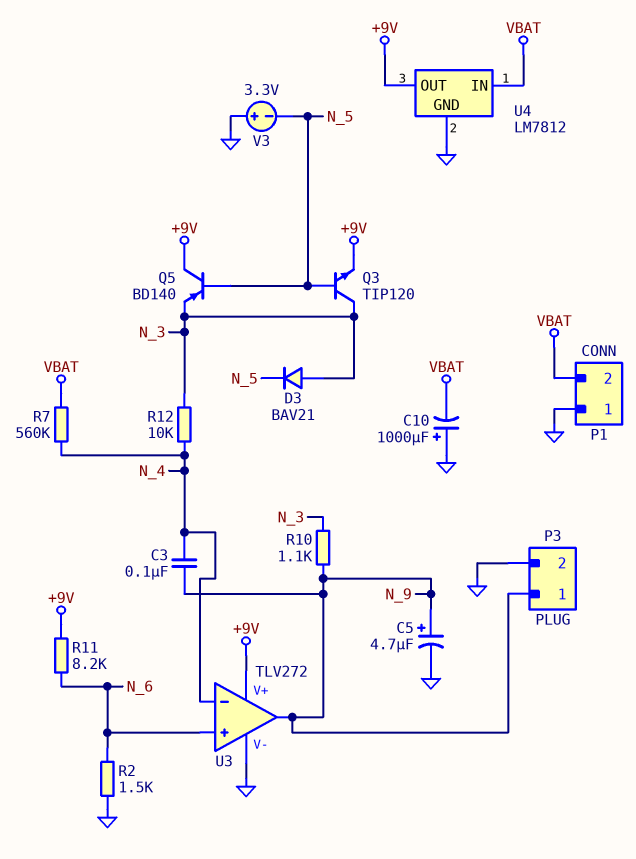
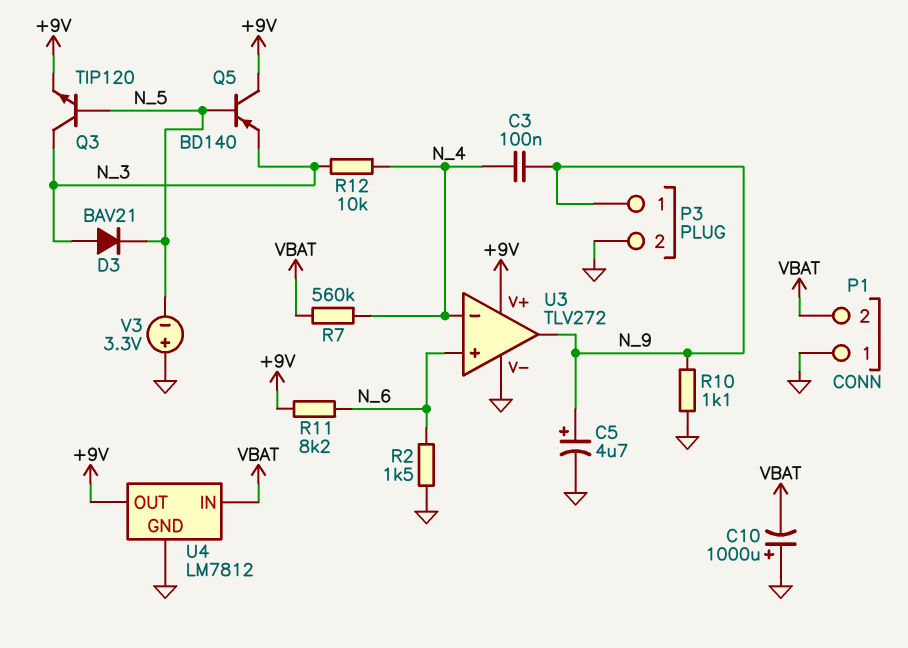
R10: 1.1k (N_3, N_9) -> 1.1k (GND, N_9)

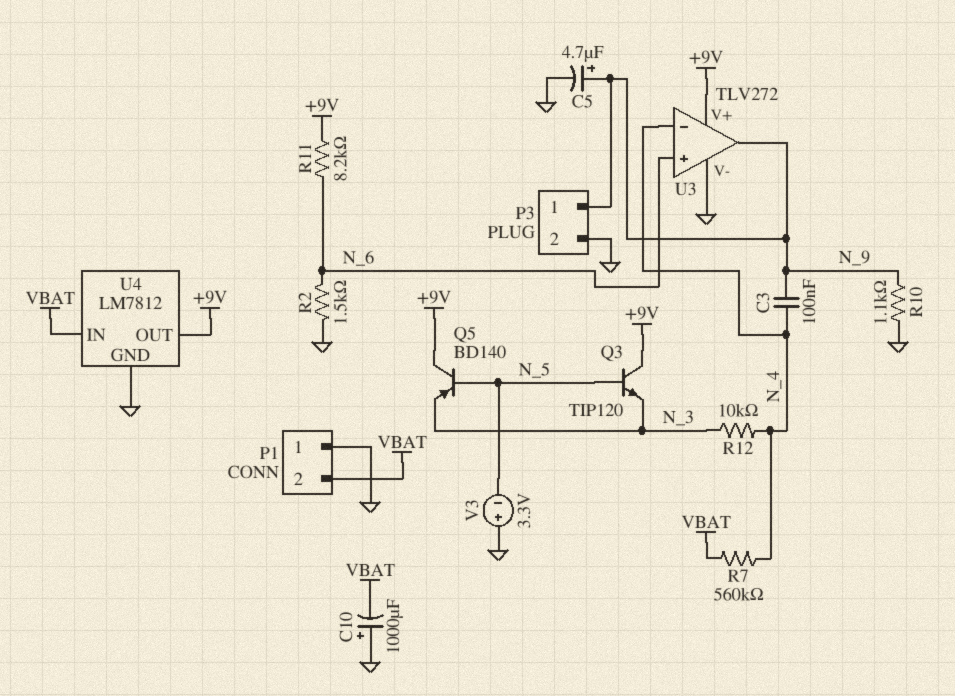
D3: diode BAV21 (A N_3, K N_5) -> none
Q3: NPN TIP120 (B N_5, C N_3, E +9V) -> NPN TIP120 (B N_5, C +9V, E N_3)

